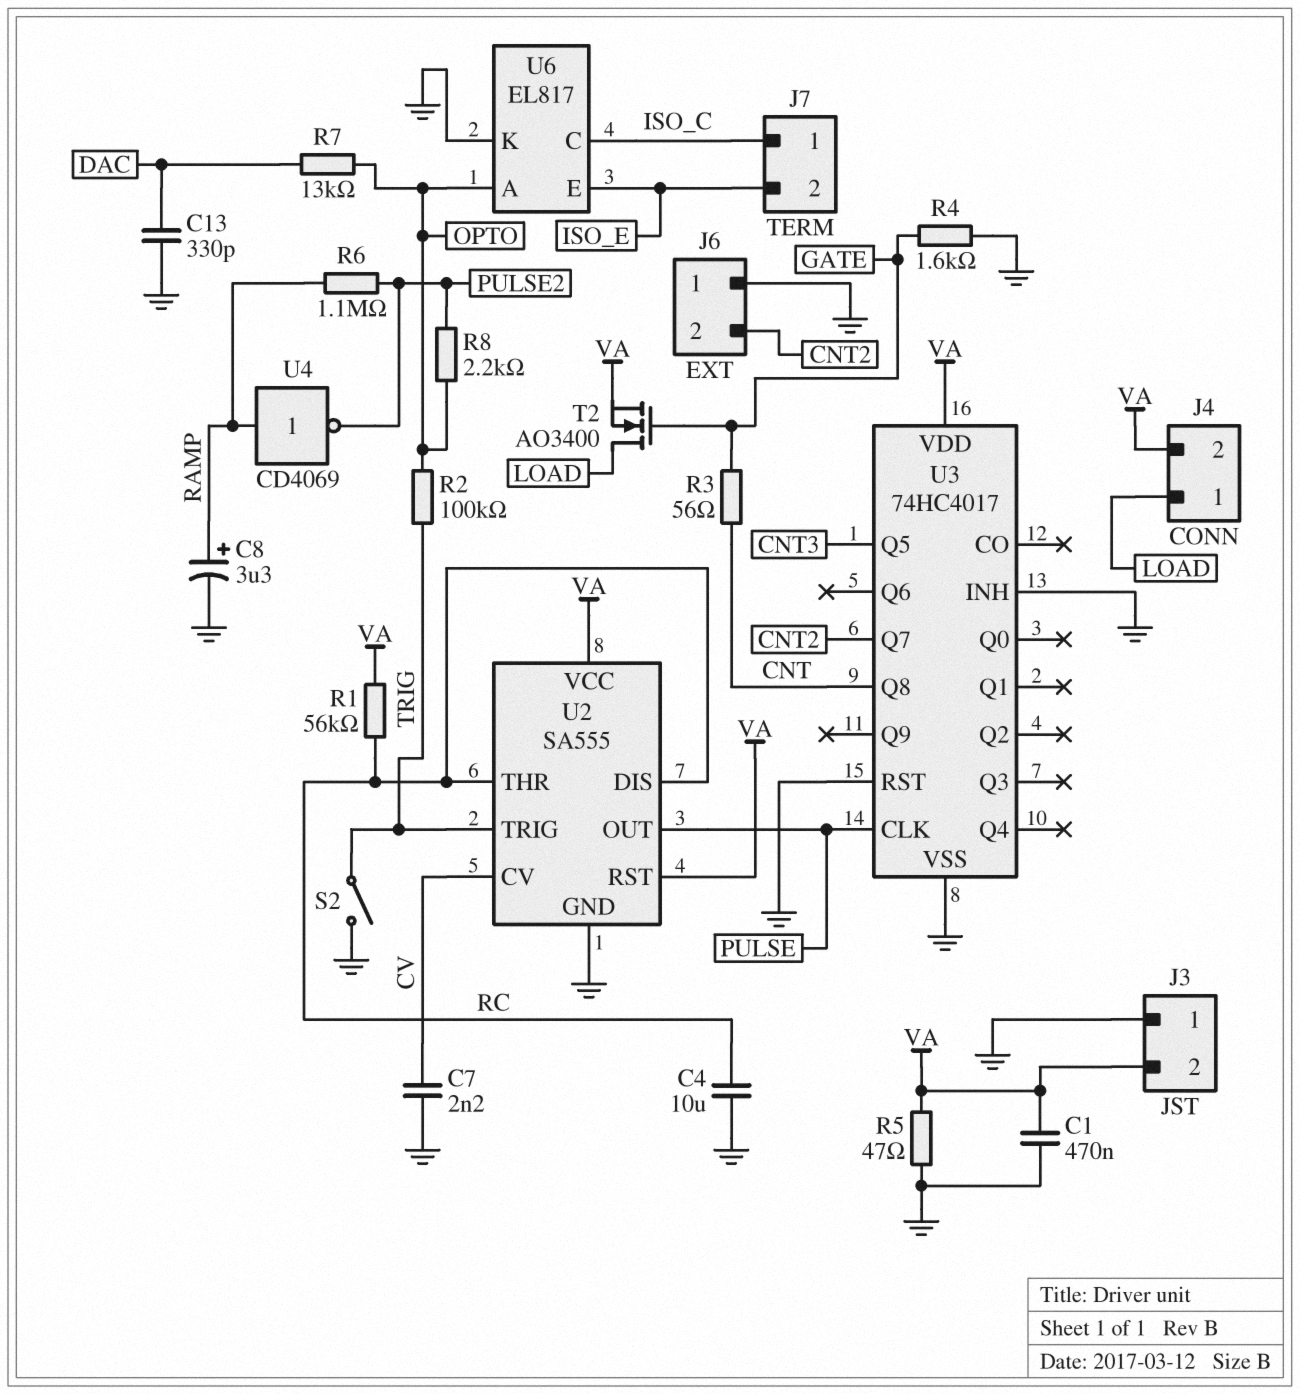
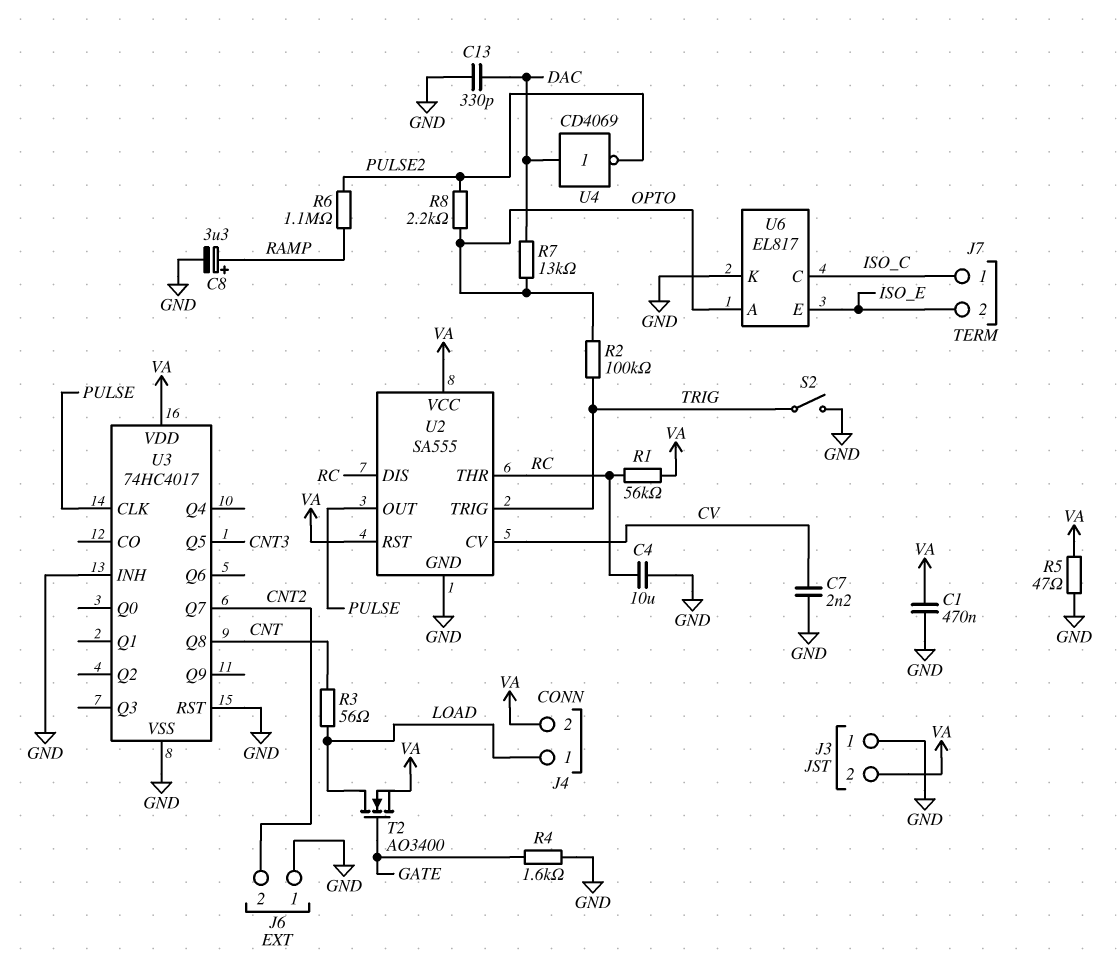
R3: 56 (CNT, GATE) -> 56 (CNT, LOAD)
U4: NOT CD4069 (in RAMP, out PULSE2) -> NOT CD4069 (in DAC, out PULSE2)

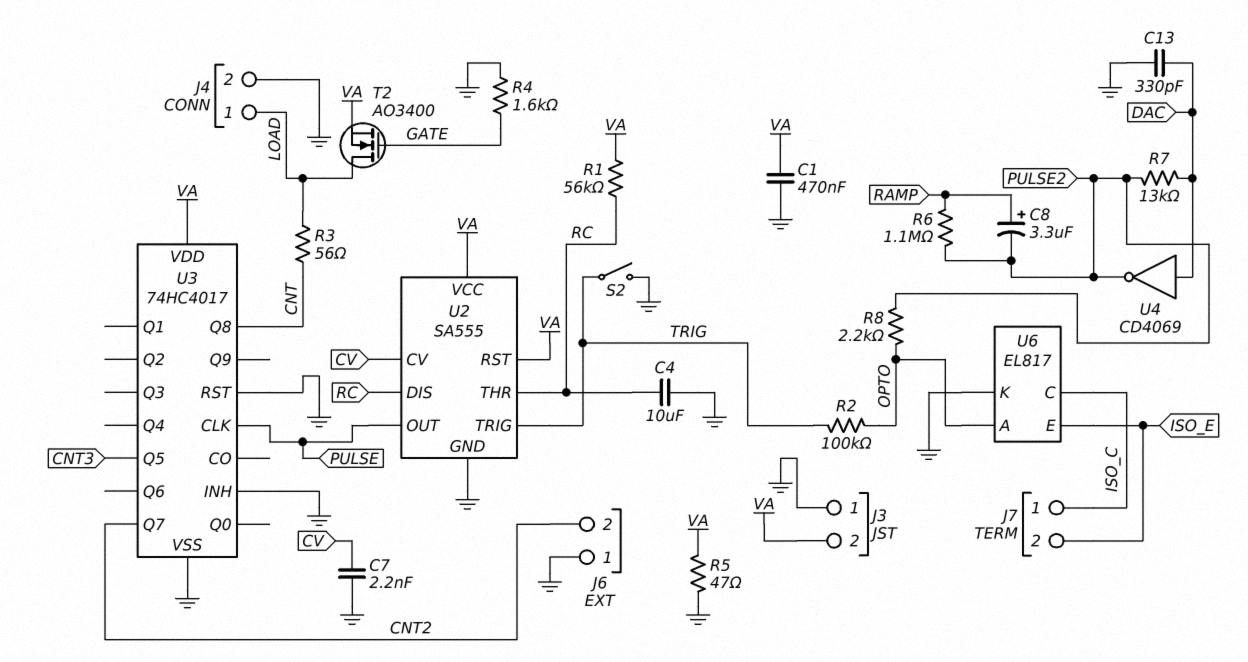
C8: 3.3uF (plus RAMP, minus GND) -> 3.3uF (plus RAMP, minus PULSE2)
J4 pin 2: VA -> GND
R7: 13k (DAC, OPTO) -> 13k (DAC, PULSE2)

